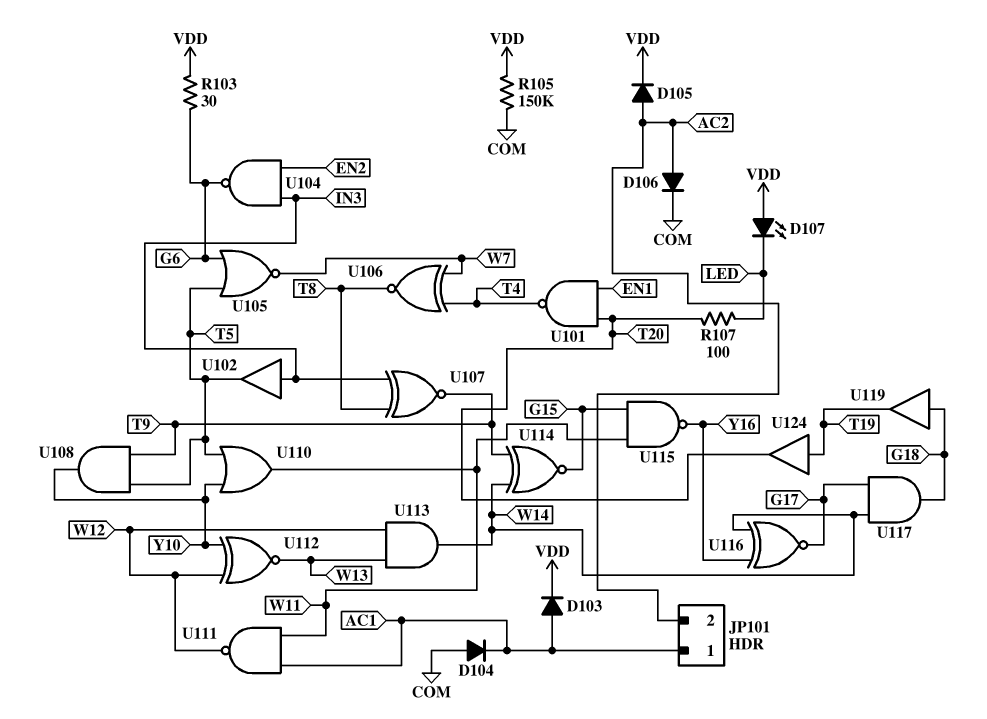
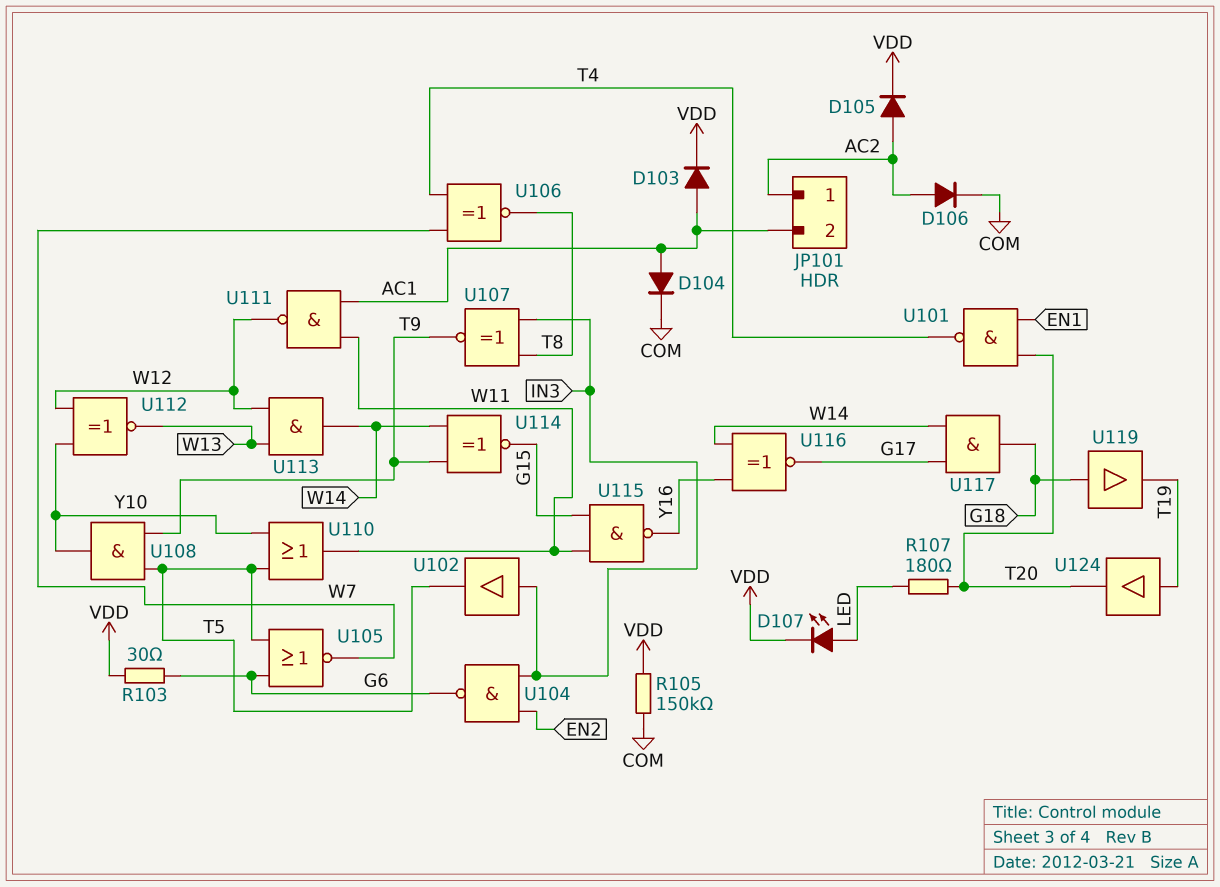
D104: diode (A COM, K AC1) -> diode (A AC1, K COM)
D107: LED (A VDD, K LED) -> LED (A LED, K VDD)
JP101 pin 1: AC1 -> AC2
JP101 pin 2: AC2 -> AC1
R107: 100 (LED, T20) -> 180 (LED, T20)

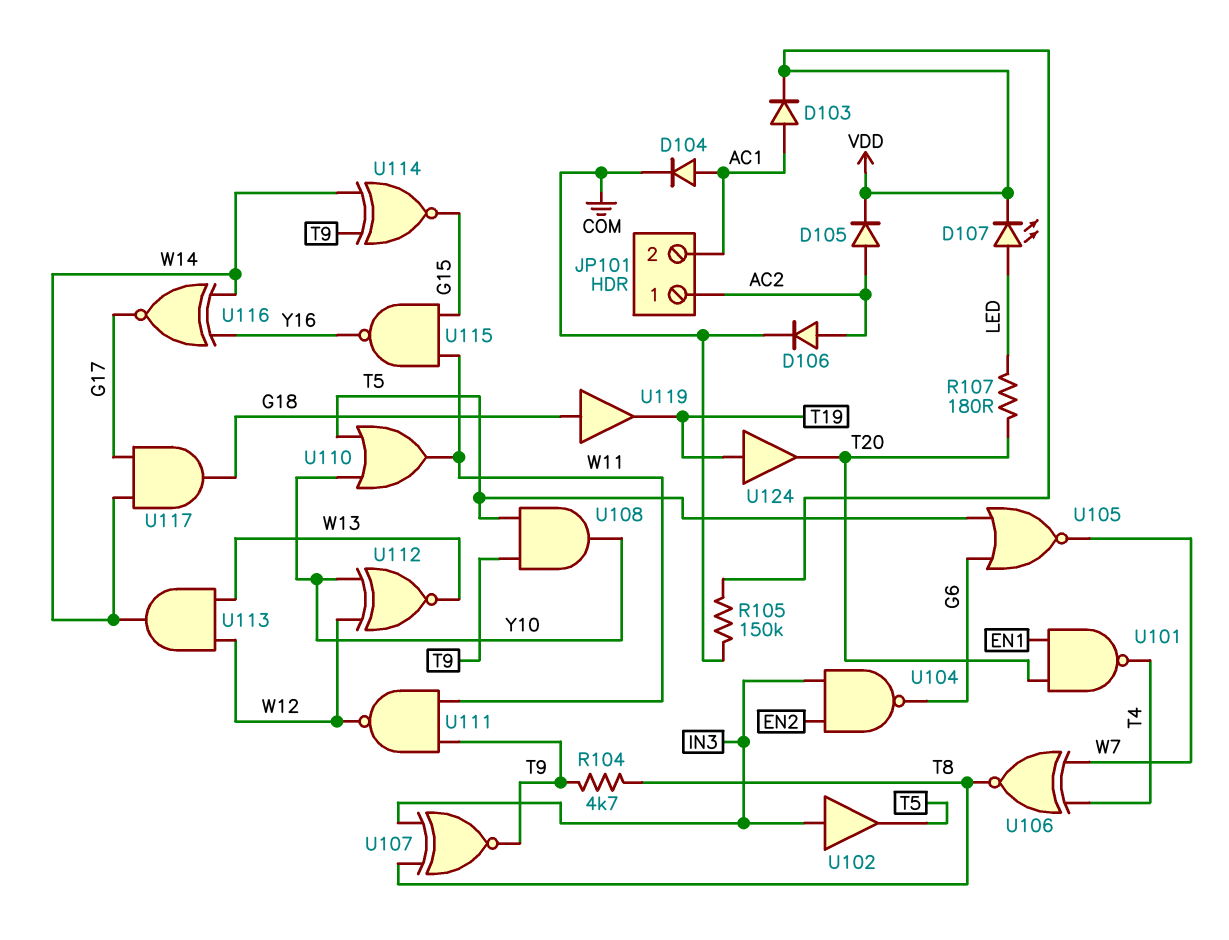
R103: 30 (G6, VDD) -> none
R104: none -> 4.7k (T8, T9)
U111: NAND (in AC1, in W11, out W12) -> NAND (in T9, in W11, out W12)

